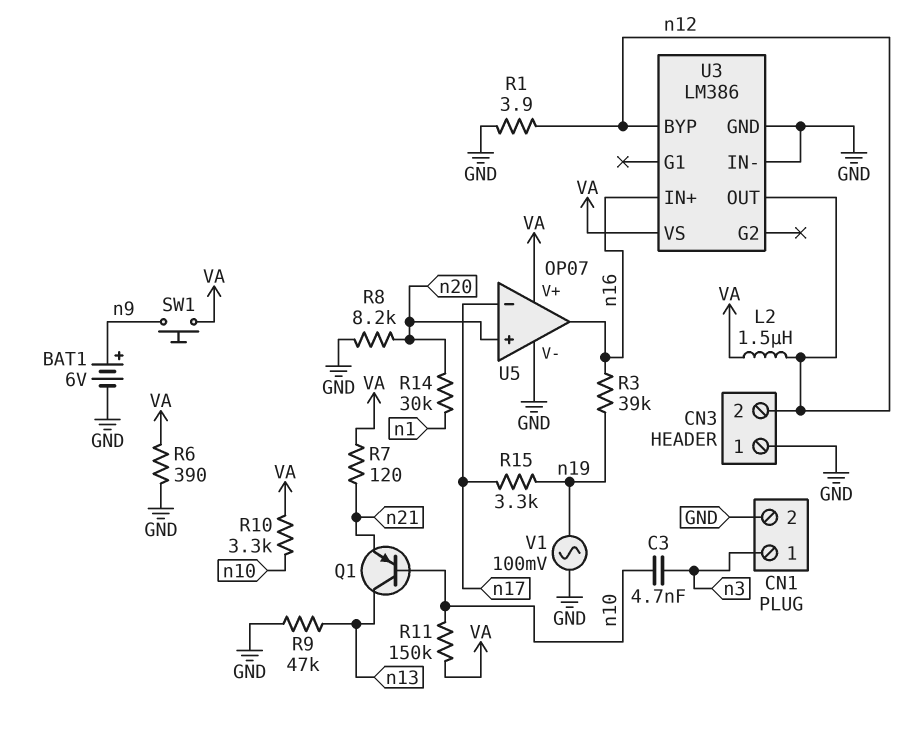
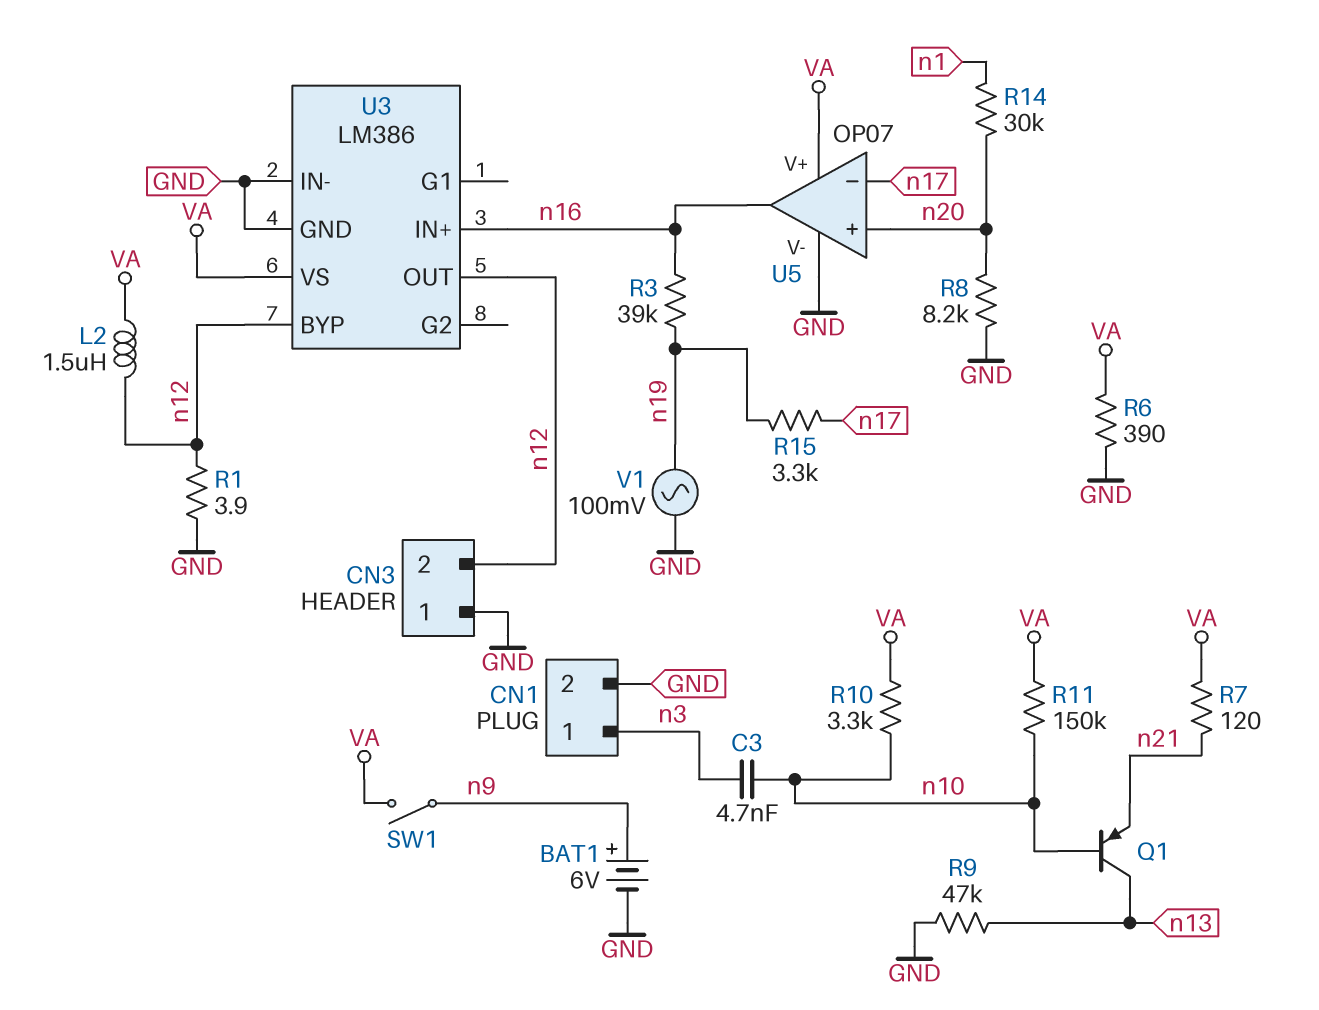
SW1: button (VA, n9) -> switch (VA, n9)

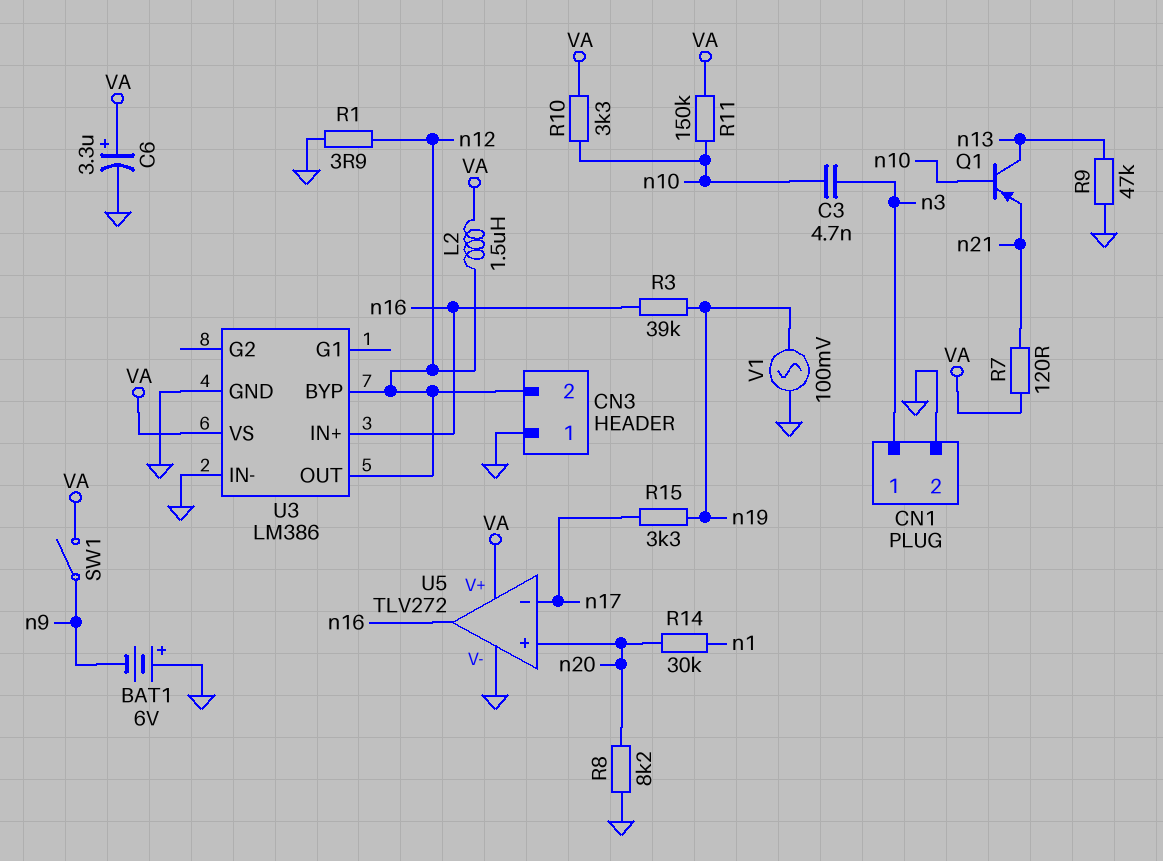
BAT1: 6V (plus n9, minus GND) -> 6V (plus GND, minus n9)
C6: none -> 3.3uF (plus VA, minus GND)
R6: 390 (GND, VA) -> none
U5: OP07 -> TLV272

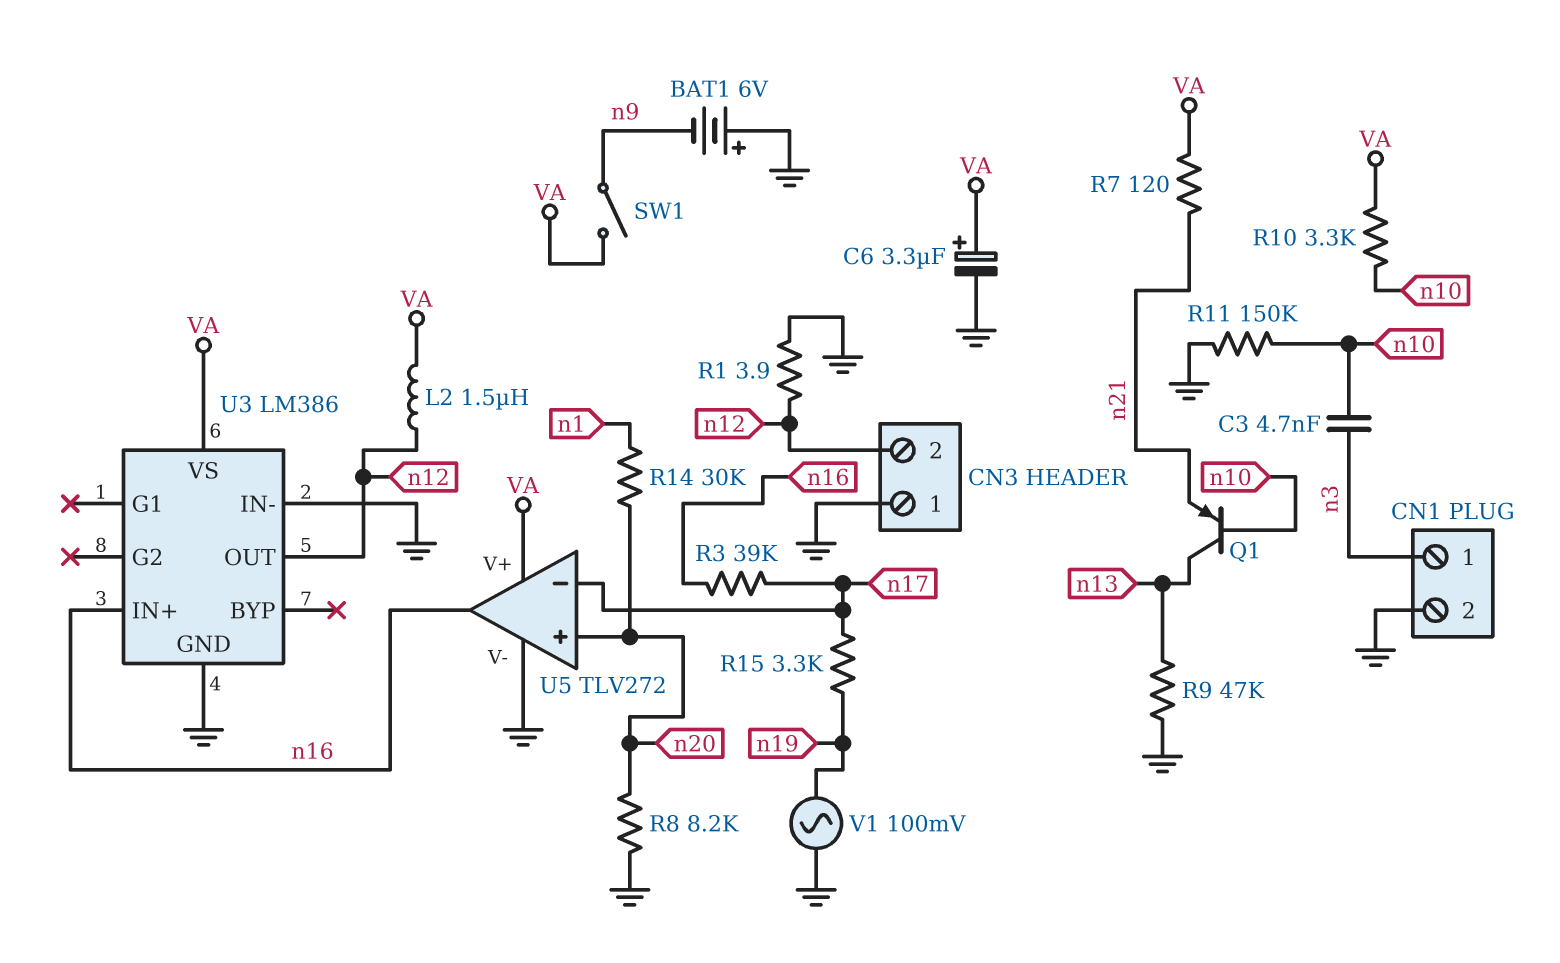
R3: 39k (n16, n19) -> 39k (n16, n17)
R11: 150k (VA, n10) -> 150k (GND, n10)
U3 pin BYP: n12 -> none

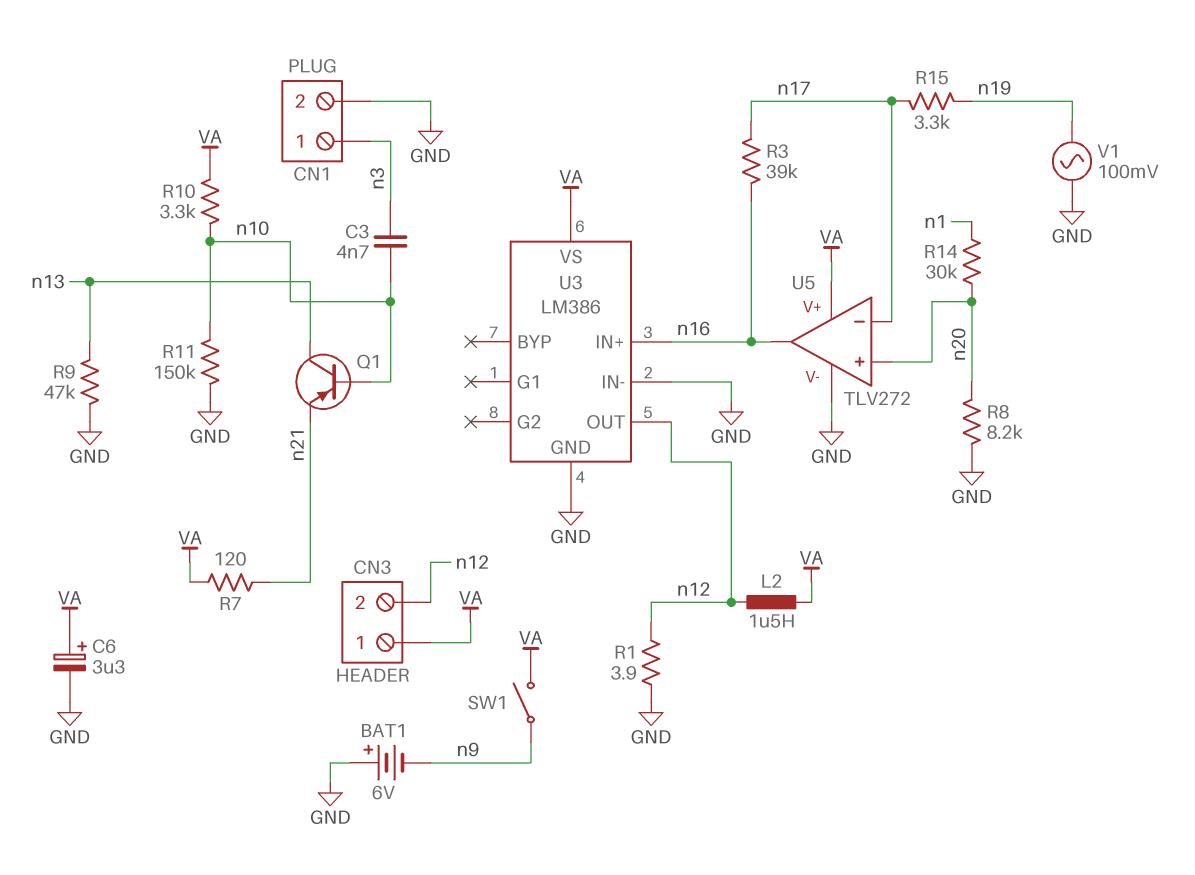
CN3 pin 1: GND -> VA

